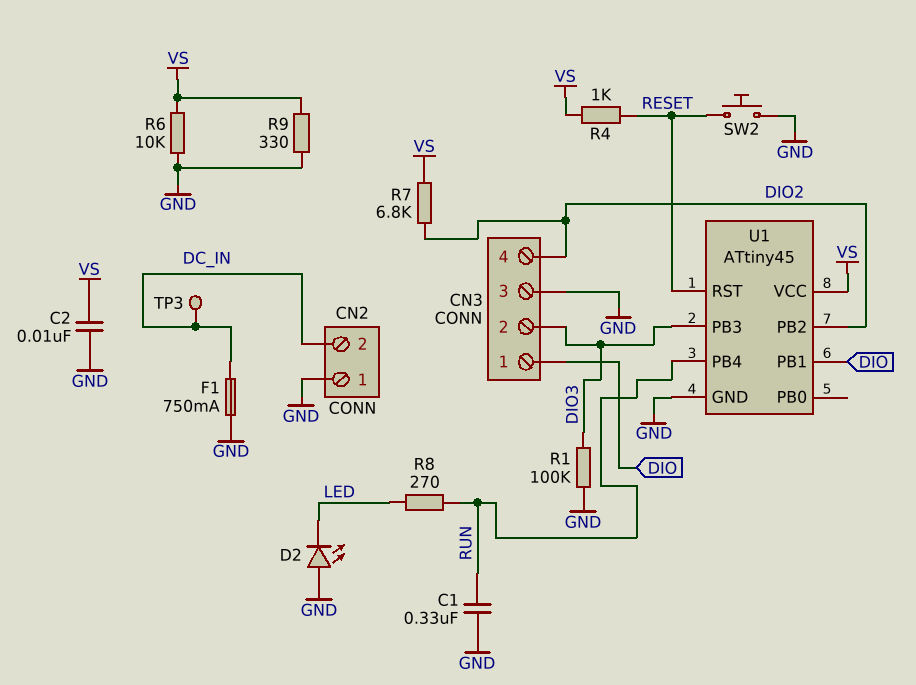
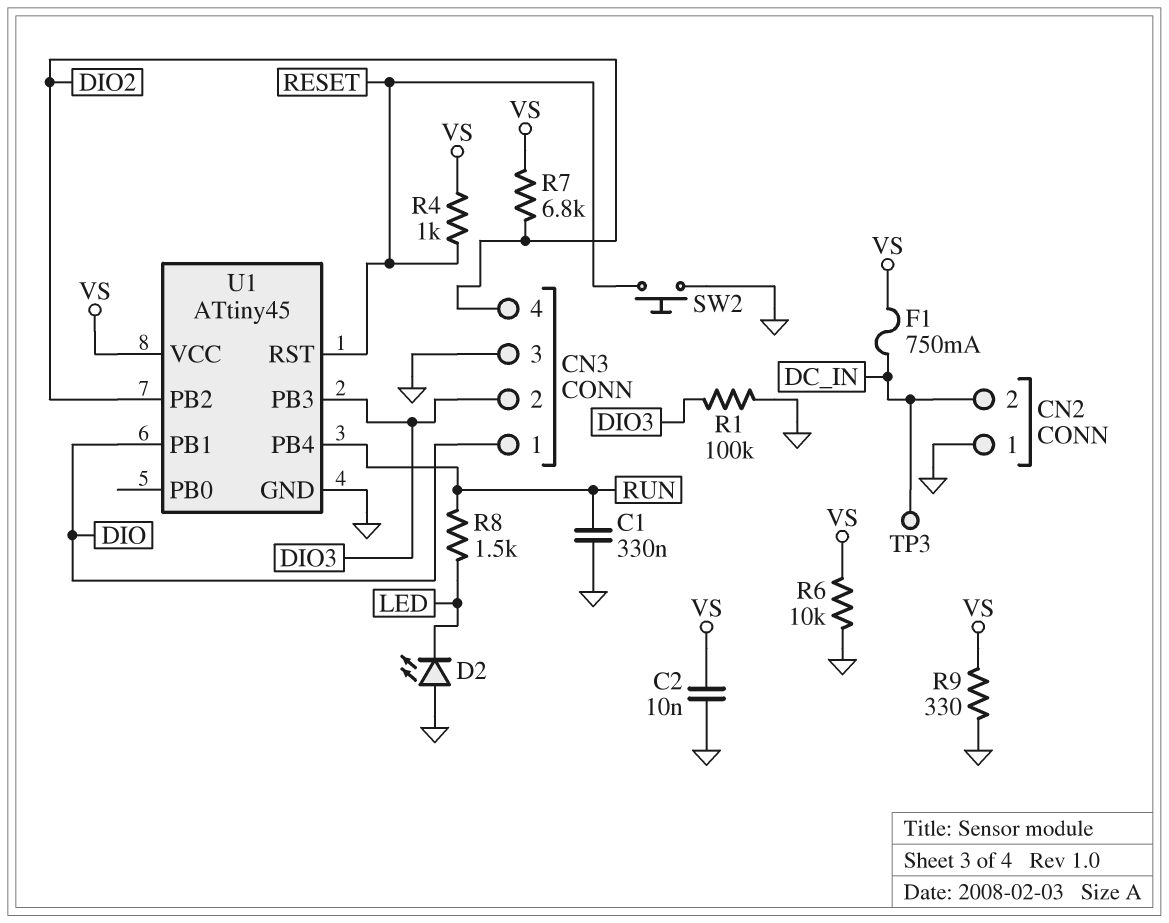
F1: 750mA (DC_IN, GND) -> 750mA (DC_IN, VS)
R8: 270 (LED, RUN) -> 1.5k (LED, RUN)

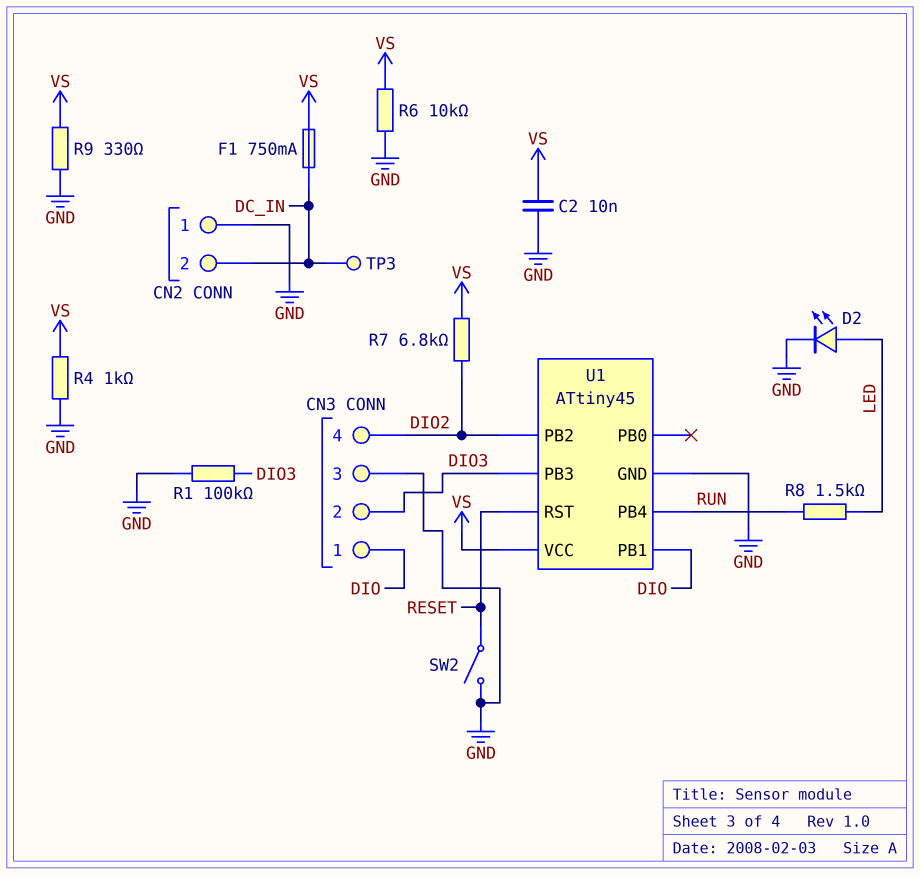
C1: 330nF (GND, RUN) -> none
D2: LED (A GND, K LED) -> LED (A LED, K GND)
R4: 1k (RESET, VS) -> 1k (GND, VS)
SW2: button (GND, RESET) -> switch (GND, RESET)

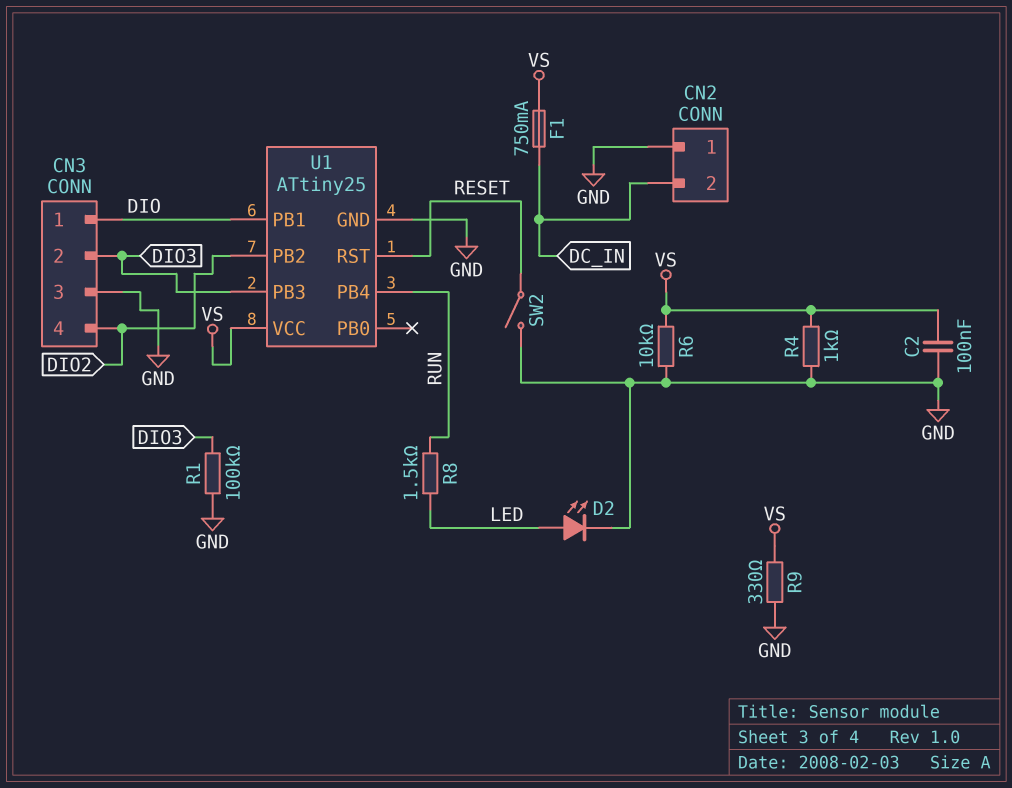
C2: 10nF (GND, VS) -> 100nF (GND, VS)
R7: 6.8k (DIO2, VS) -> none
TP3: test point (DC_IN) -> none
U1: ATtiny45 -> ATtiny25

